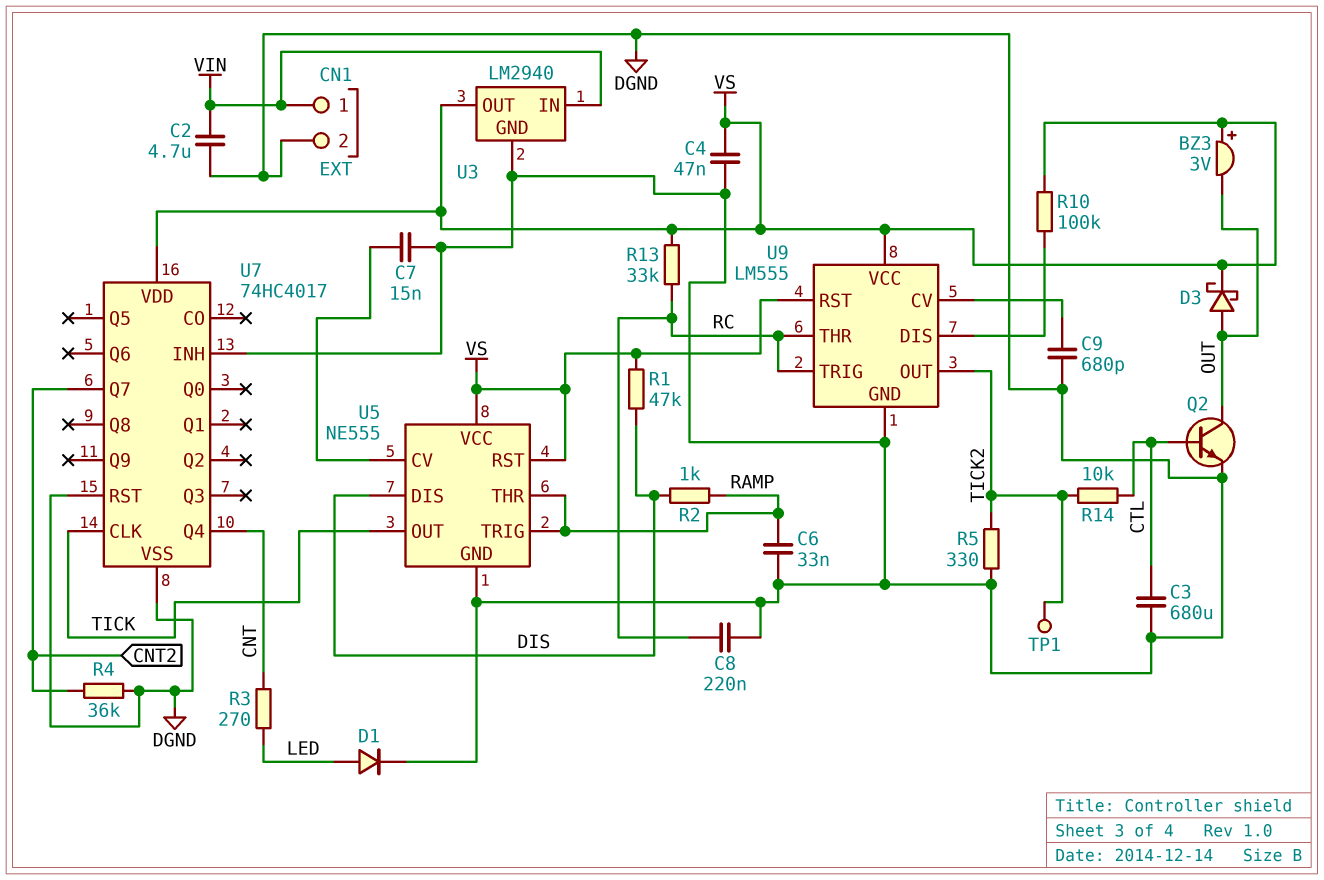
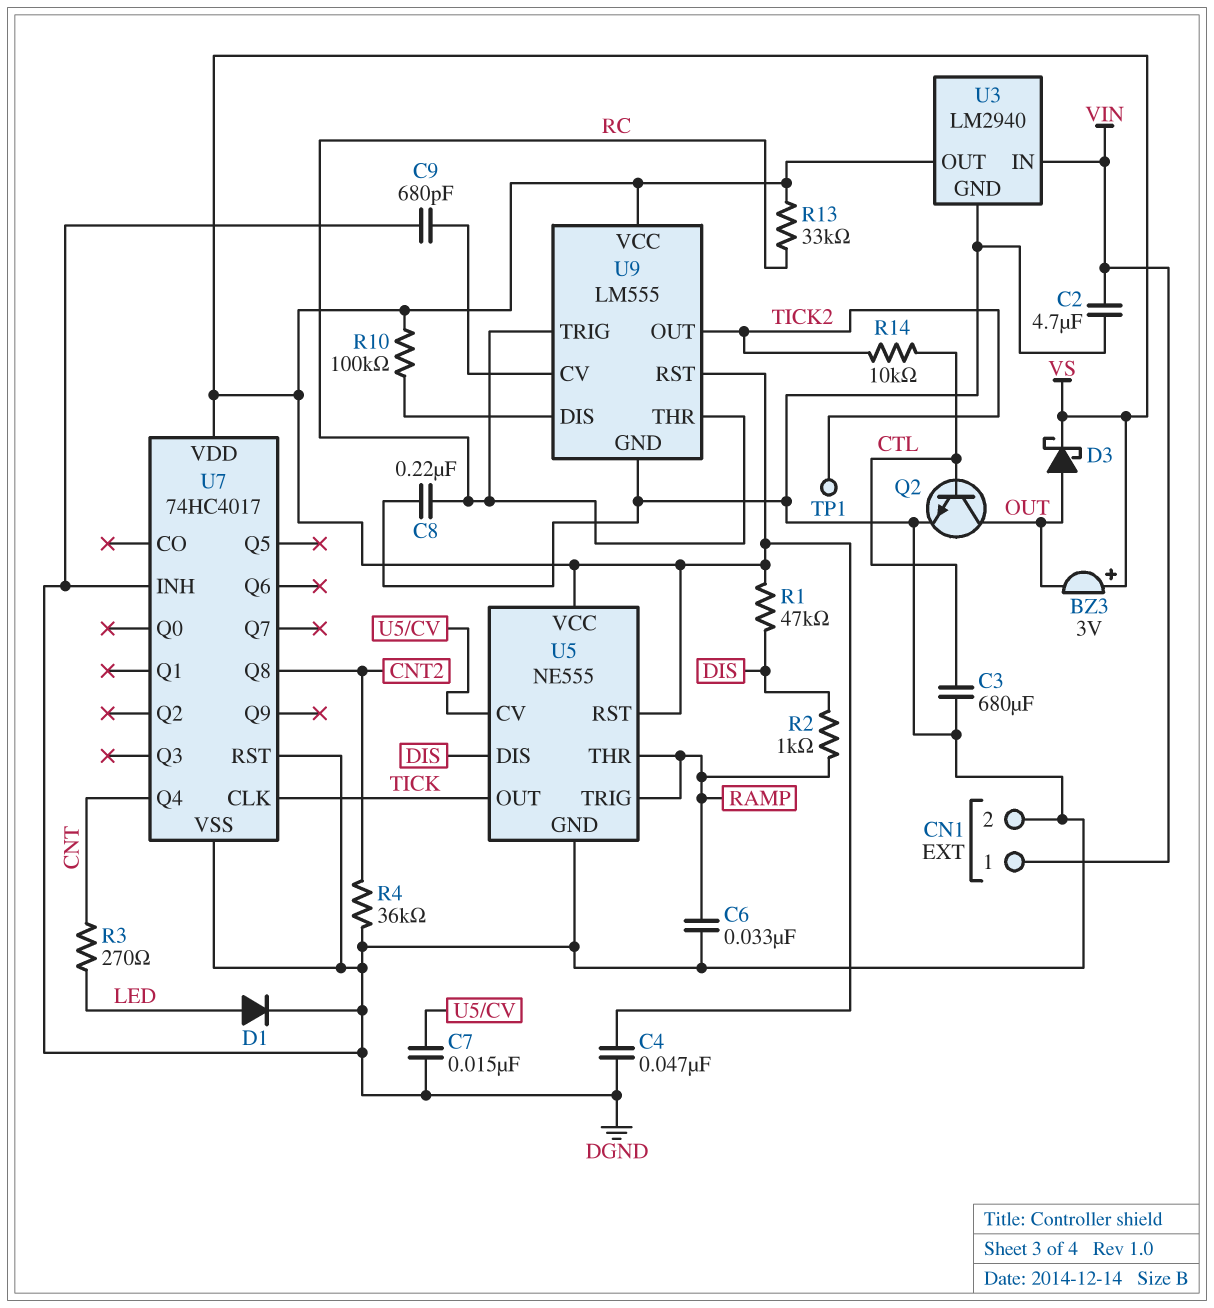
R5: 330 (DGND, TICK2) -> none
U7 pin Q7: CNT2 -> none
U7 pin Q8: none -> CNT2

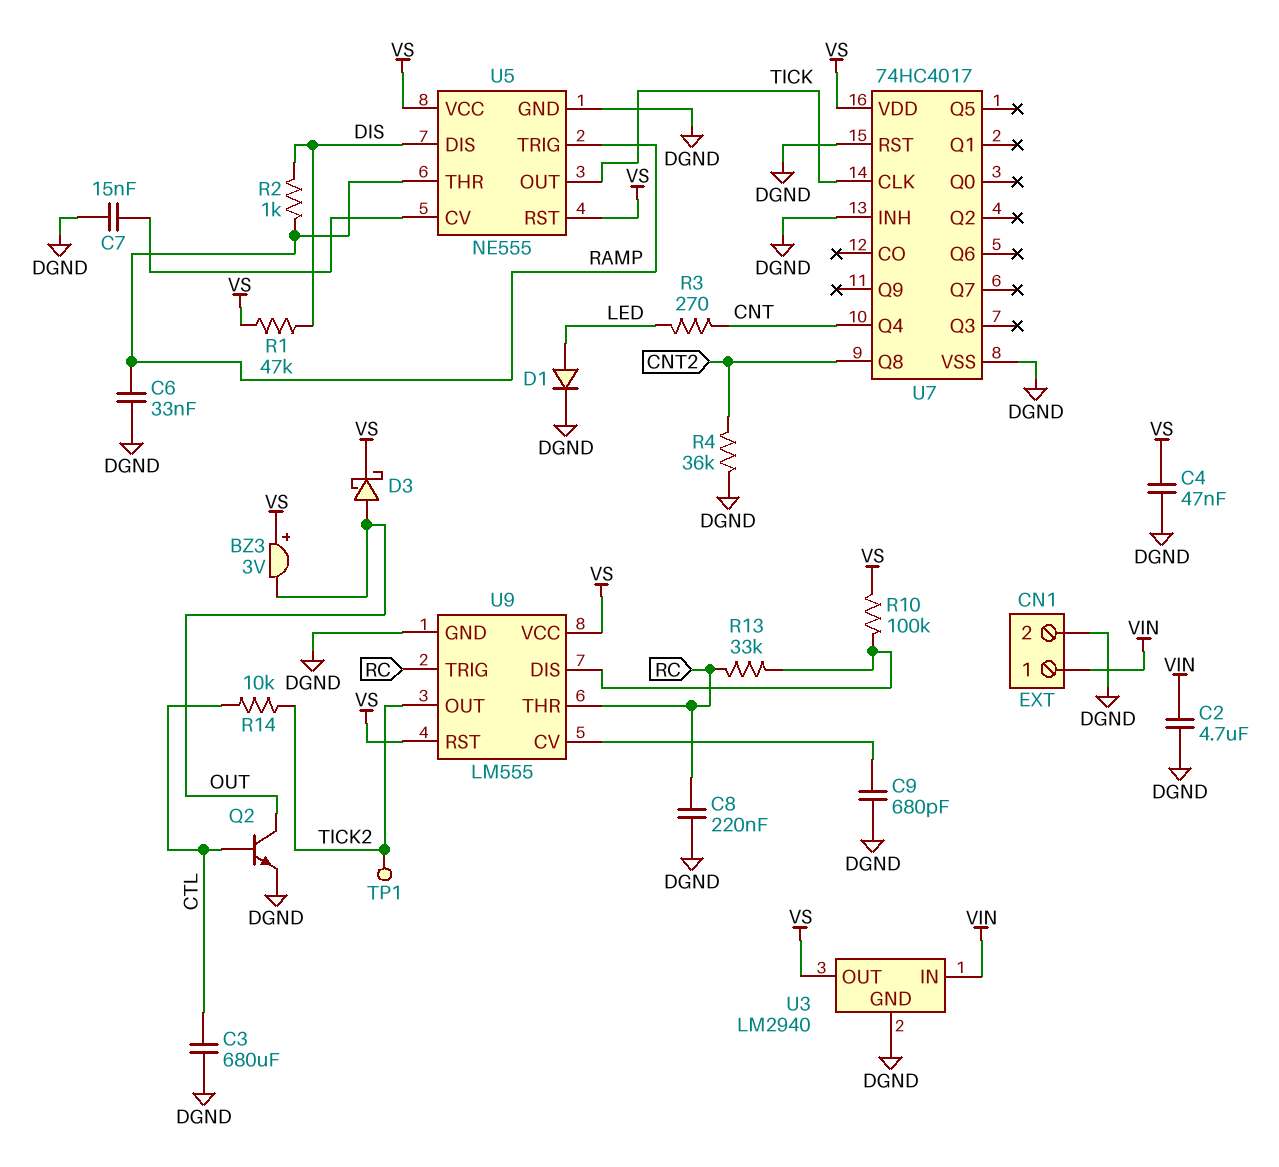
R13: 33k (RC, VS) -> 33k (RC, U9/DIS)

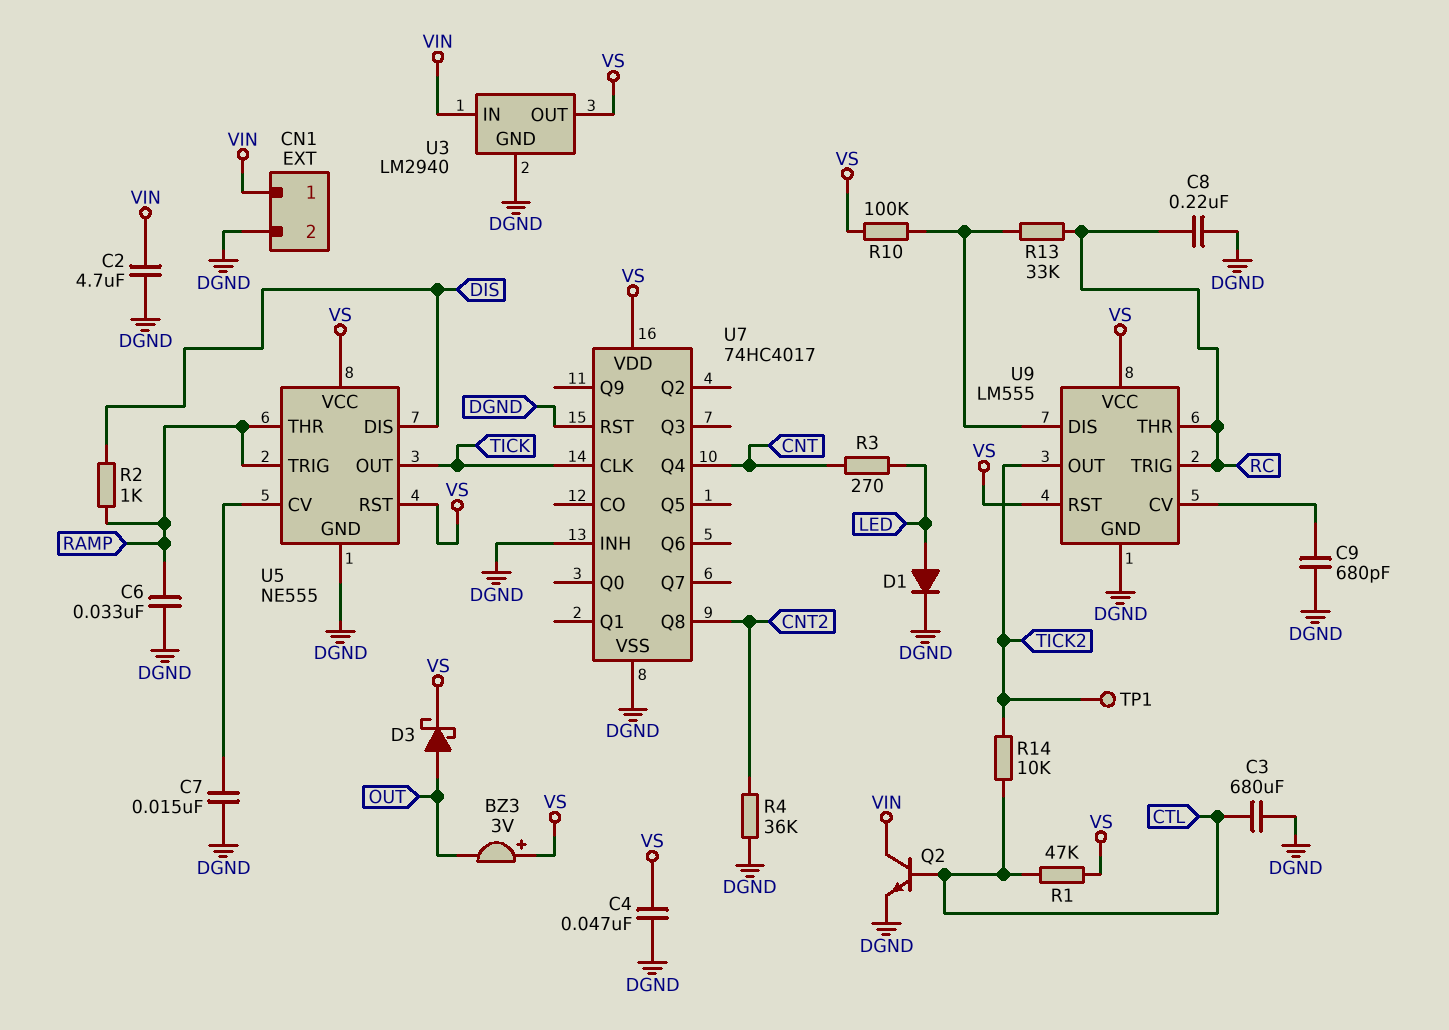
Q2: NPN (B CTL, C OUT, E DGND) -> NPN (B CTL, C VIN, E DGND)
R1: 47k (DIS, VS) -> 47k (CTL, VS)

